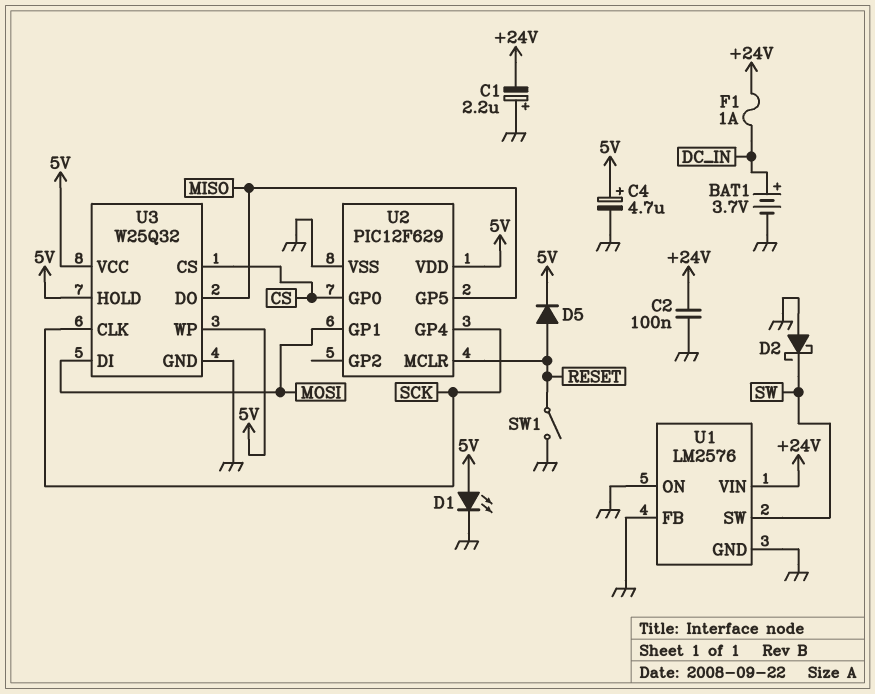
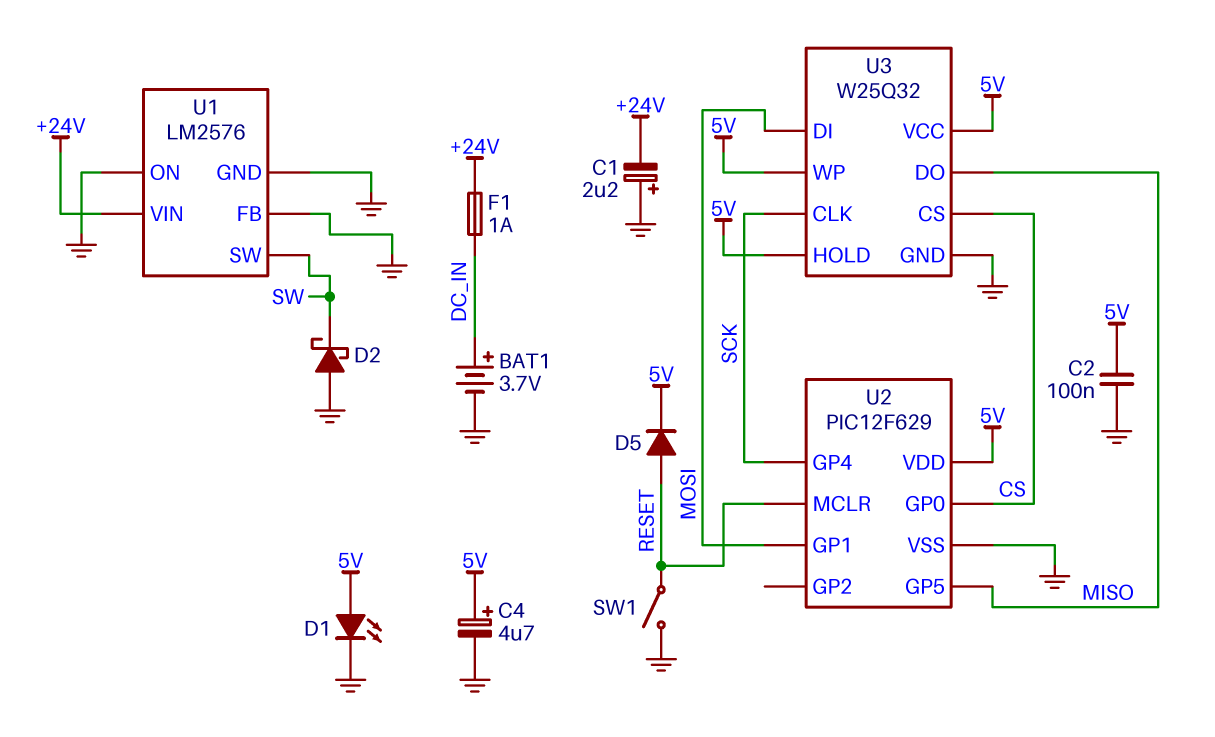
C2: 100nF (+24V, GND) -> 100nF (5V, GND)

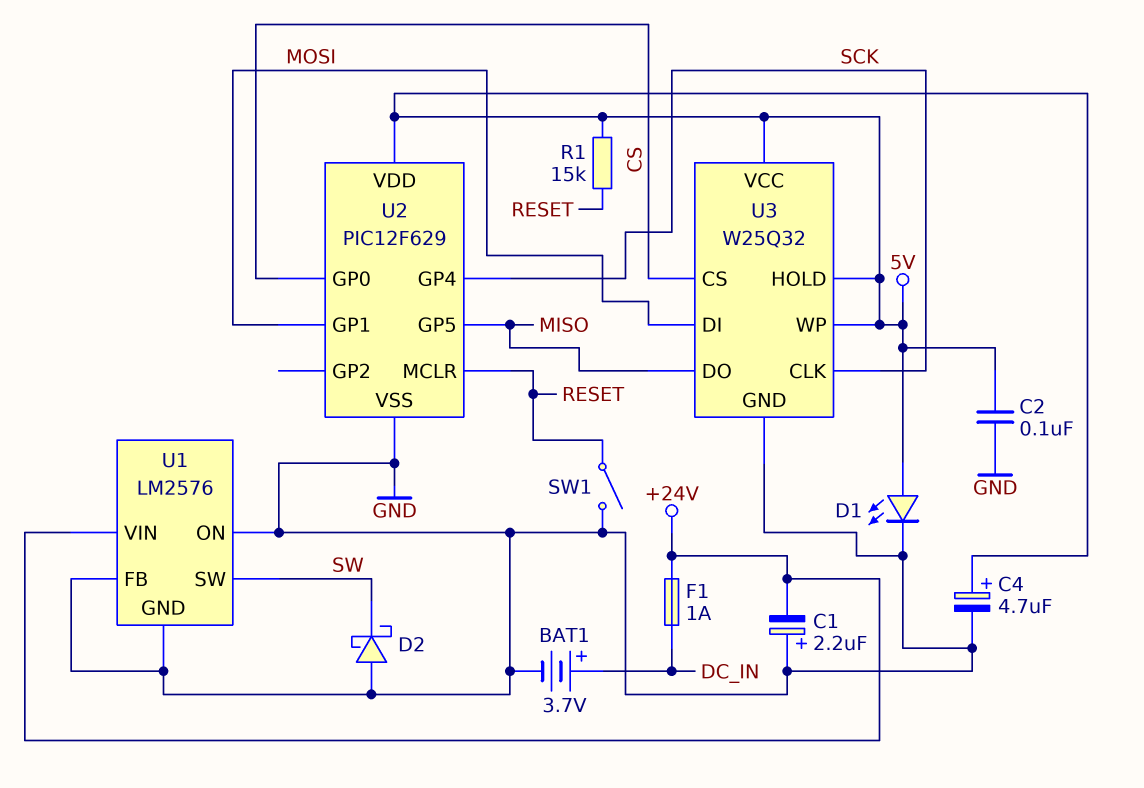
D5: diode (A RESET, K 5V) -> none
R1: none -> 15k (5V, RESET)

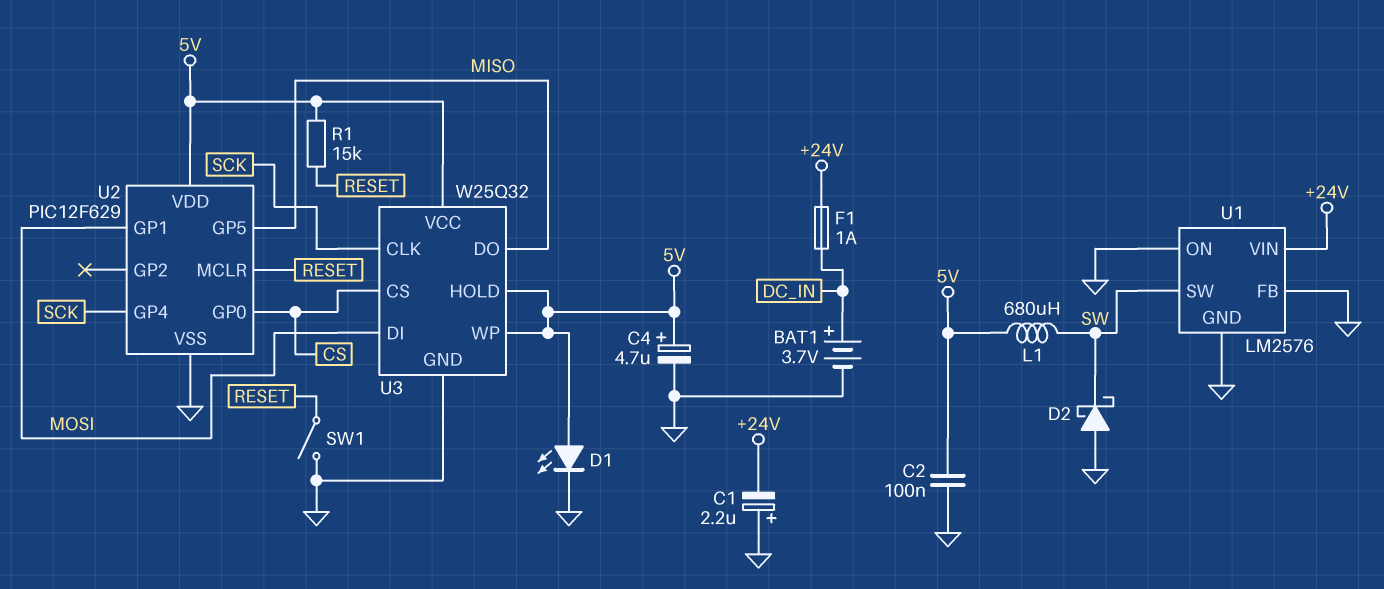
L1: none -> 680uH (5V, SW)

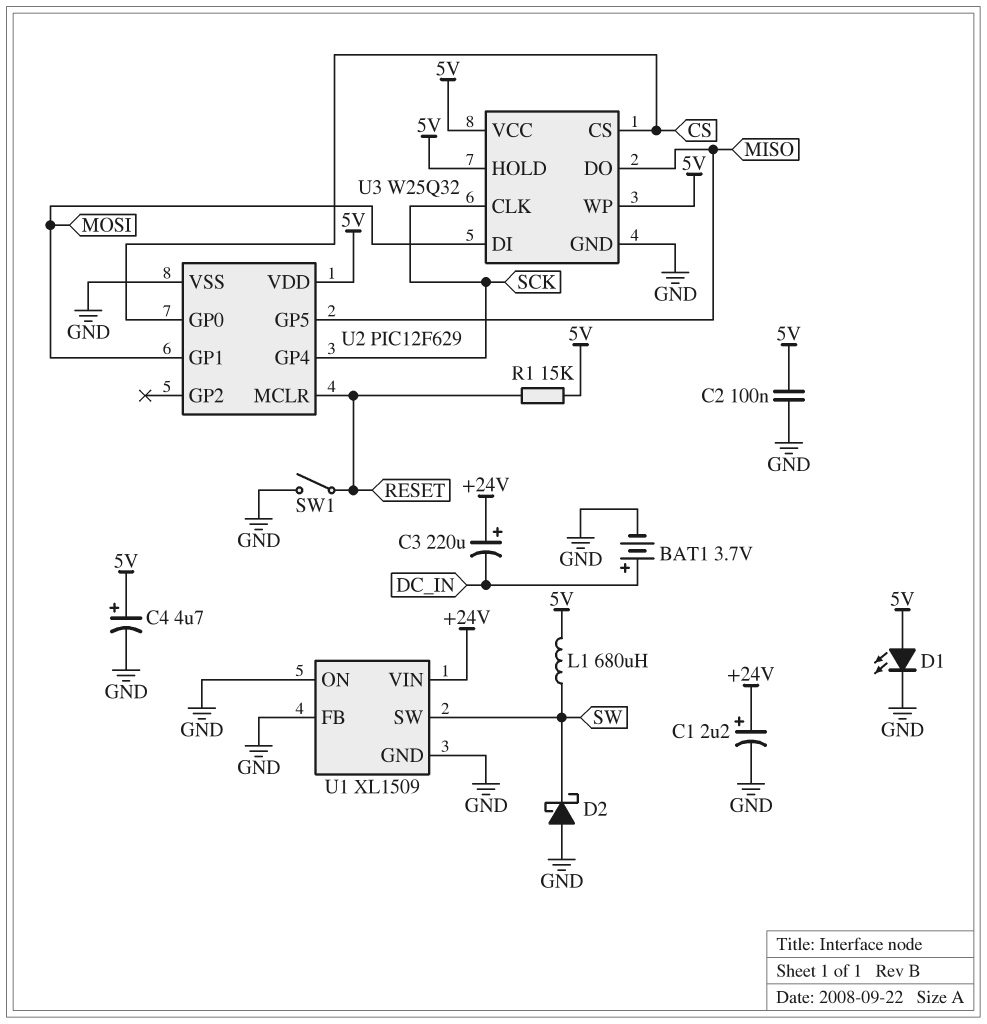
C1: 2.2uF (plus GND, minus +24V) -> 2.2uF (plus +24V, minus GND)
C3: none -> 220uF (plus +24V, minus DC_IN)
F1: 1A (+24V, DC_IN) -> none
U1: LM2576 -> XL1509

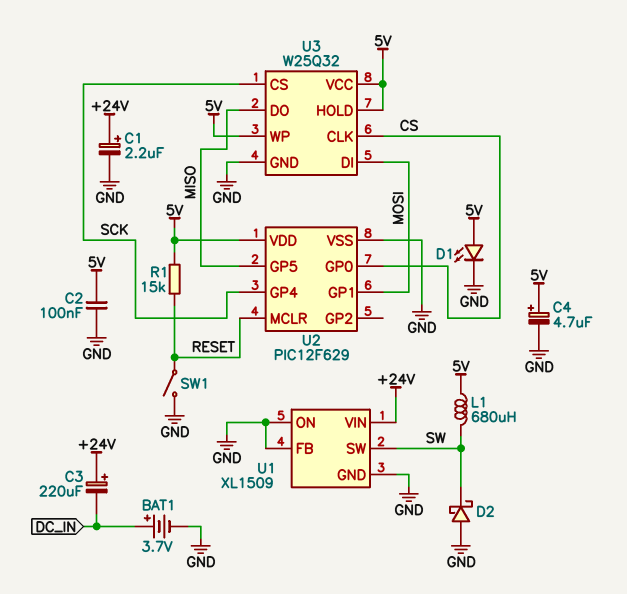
U3 pin CLK: SCK -> CS
U3 pin CS: CS -> SCK

